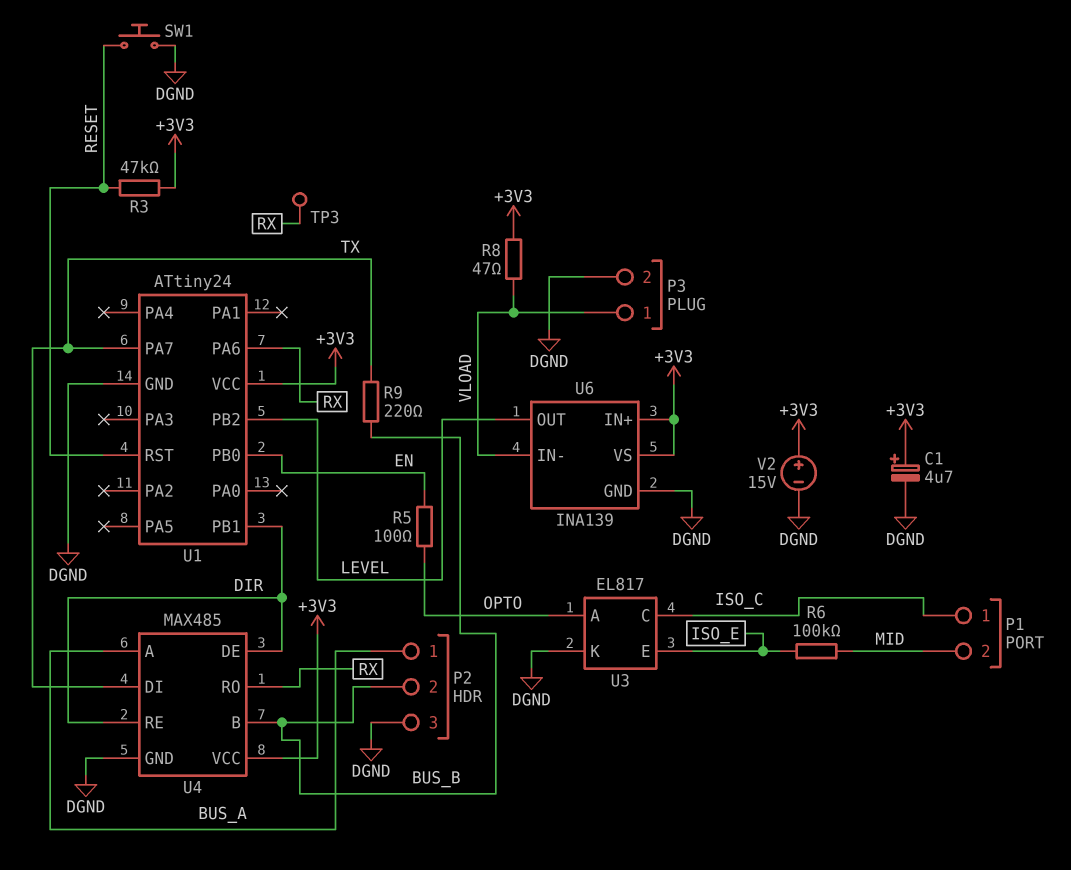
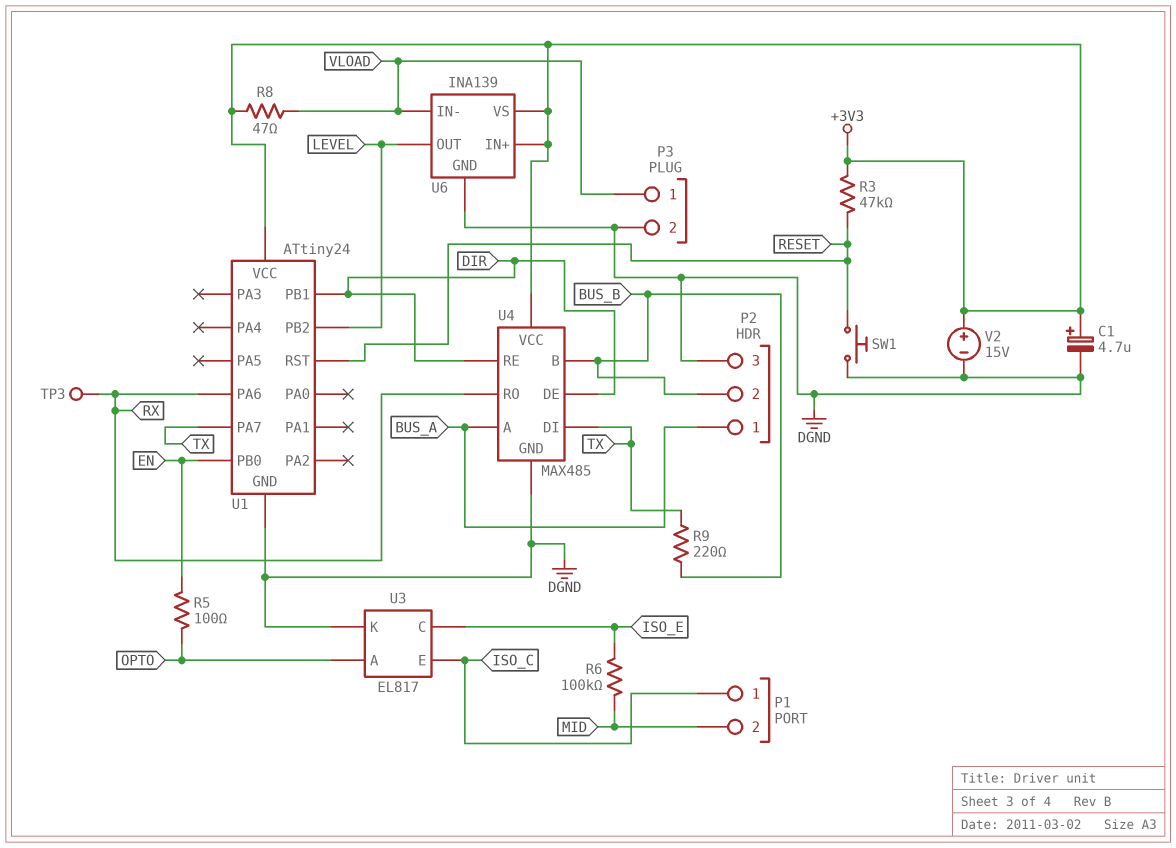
U3 pin C: ISO_C -> ISO_E
U3 pin E: ISO_E -> ISO_C

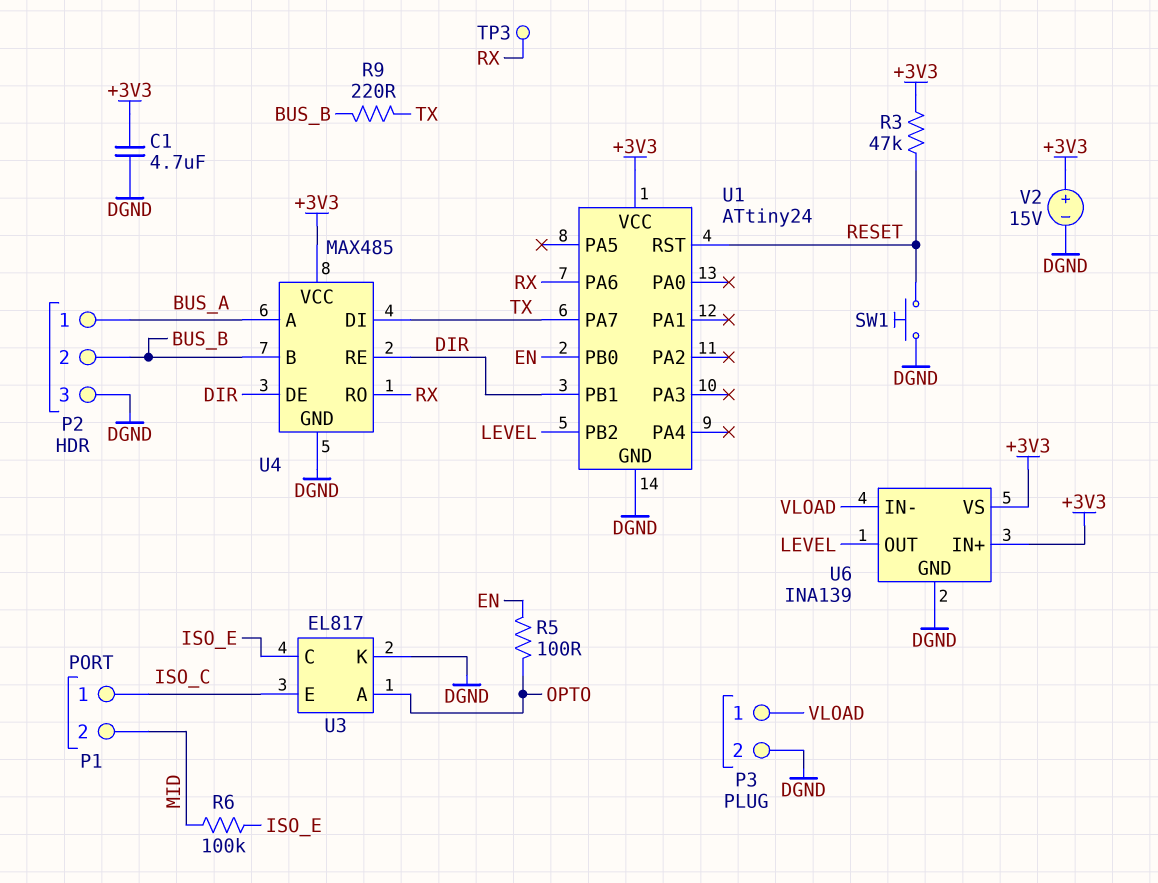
C1: 4.7uF (plus +3V3, minus DGND) -> 4.7uF (+3V3, DGND)
R8: 47 (+3V3, VLOAD) -> none

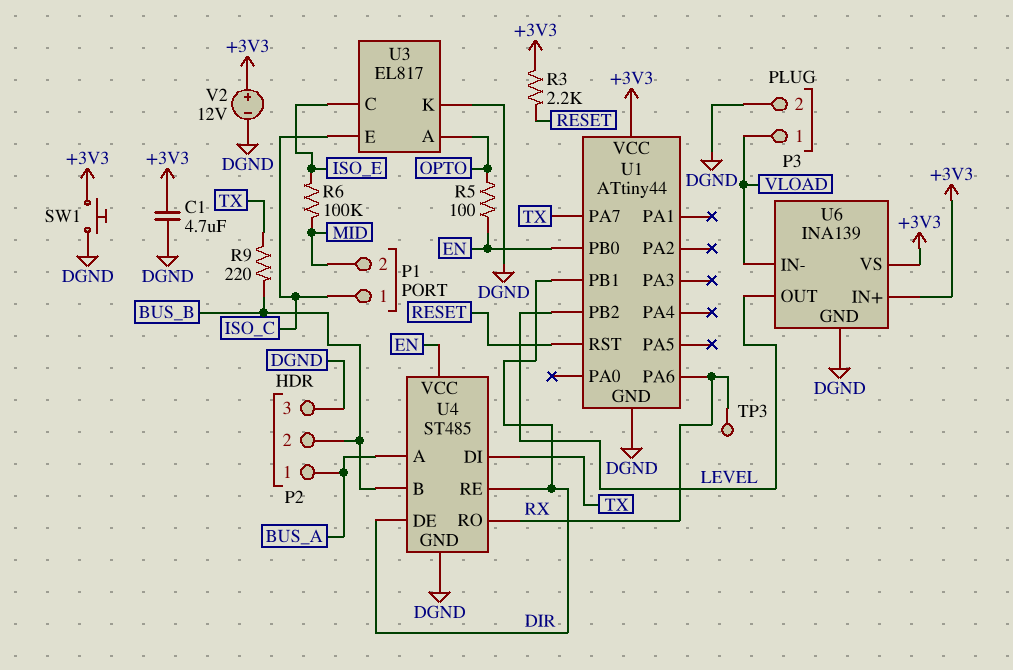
R3: 47k (+3V3, RESET) -> 2.2k (+3V3, RESET)
SW1: button (DGND, RESET) -> button (+3V3, DGND)
U1: ATtiny24 -> ATtiny44
U4: MAX485 -> ST485
U4 pin VCC: +3V3 -> EN
V2: 15V (plus +3V3, minus DGND) -> 12V (plus +3V3, minus DGND)

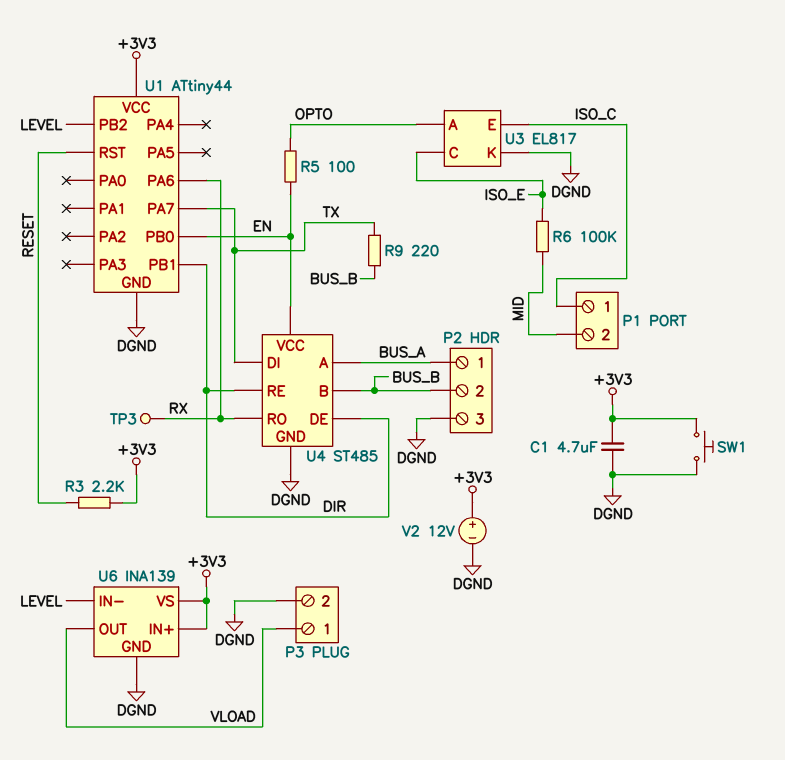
U6 pin IN-: VLOAD -> LEVEL
U6 pin OUT: LEVEL -> VLOAD

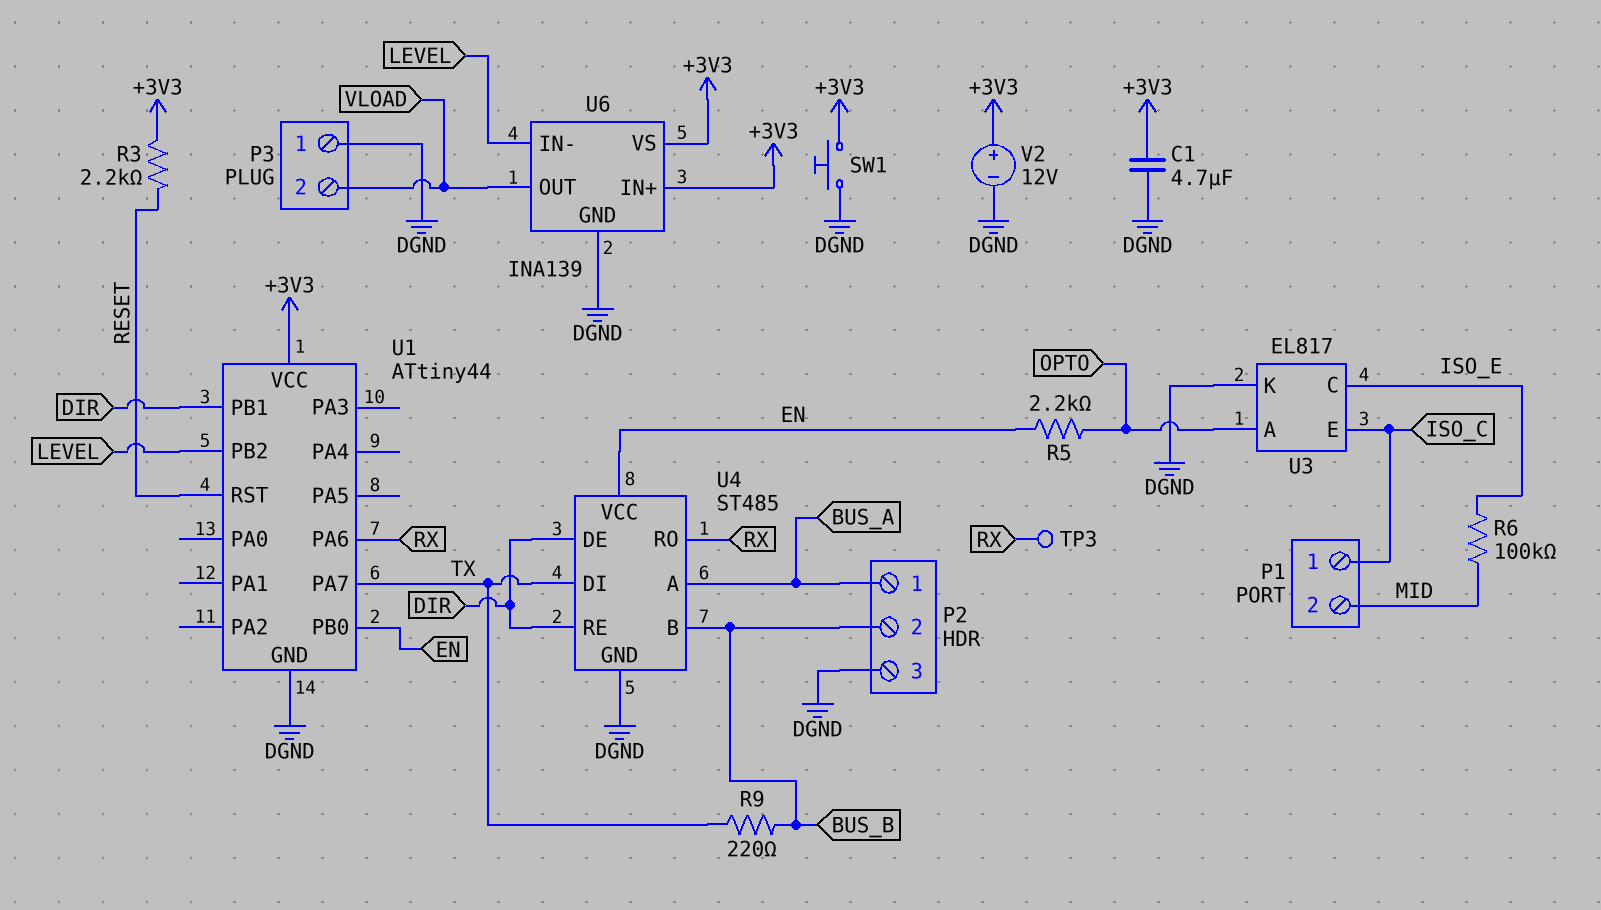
P3 pin 1: VLOAD -> DGND
P3 pin 2: DGND -> VLOAD
R5: 100 (EN, OPTO) -> 2.2k (EN, OPTO)

